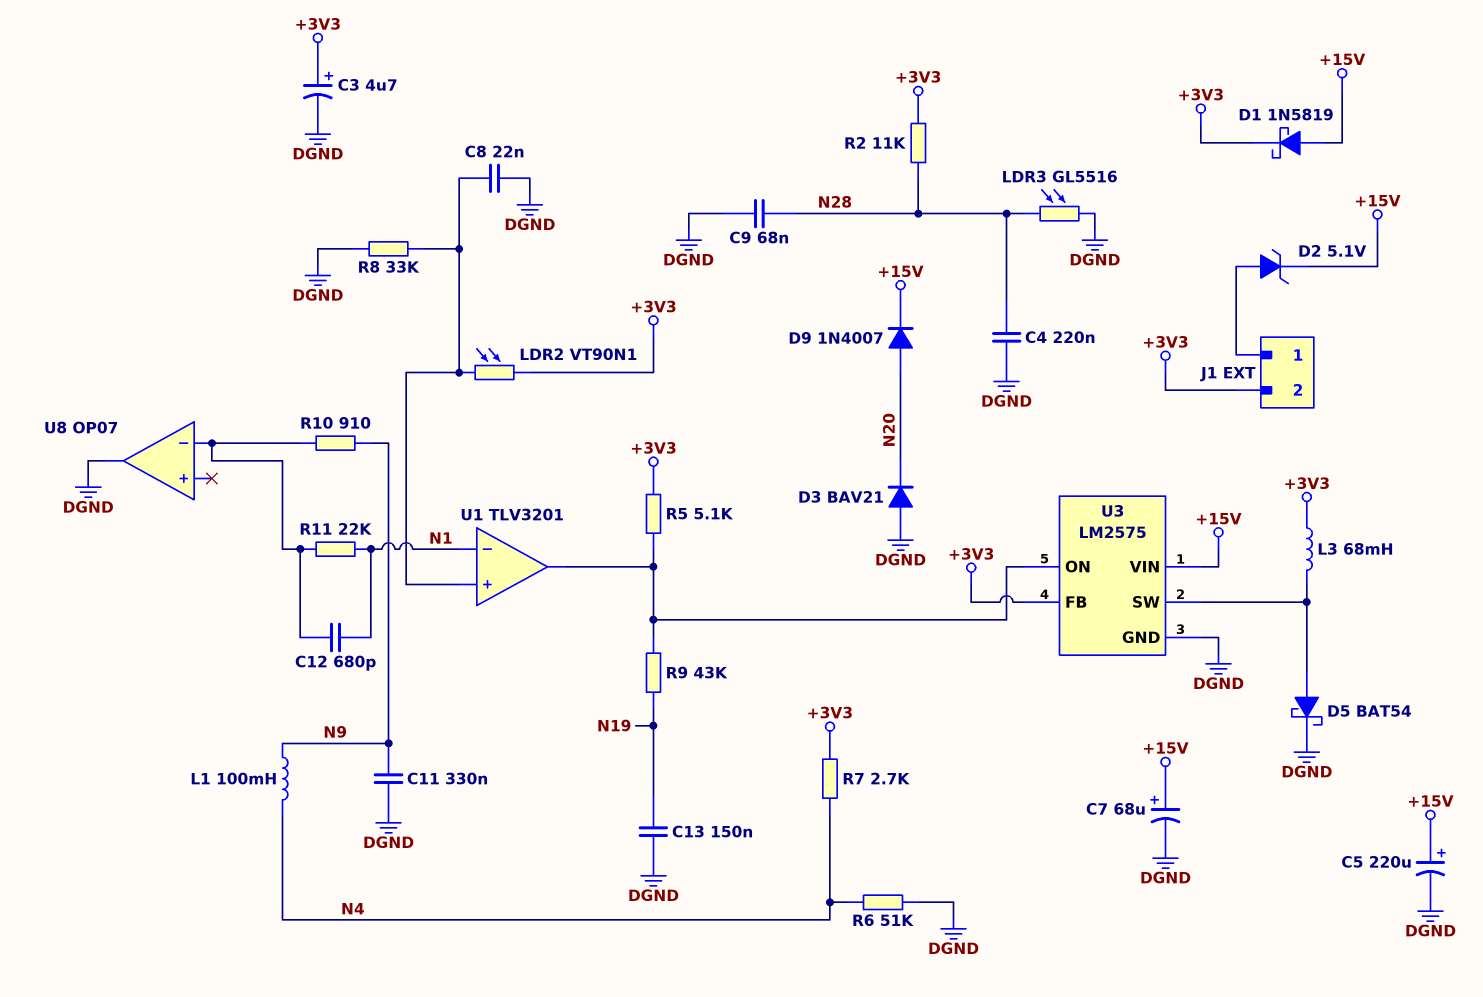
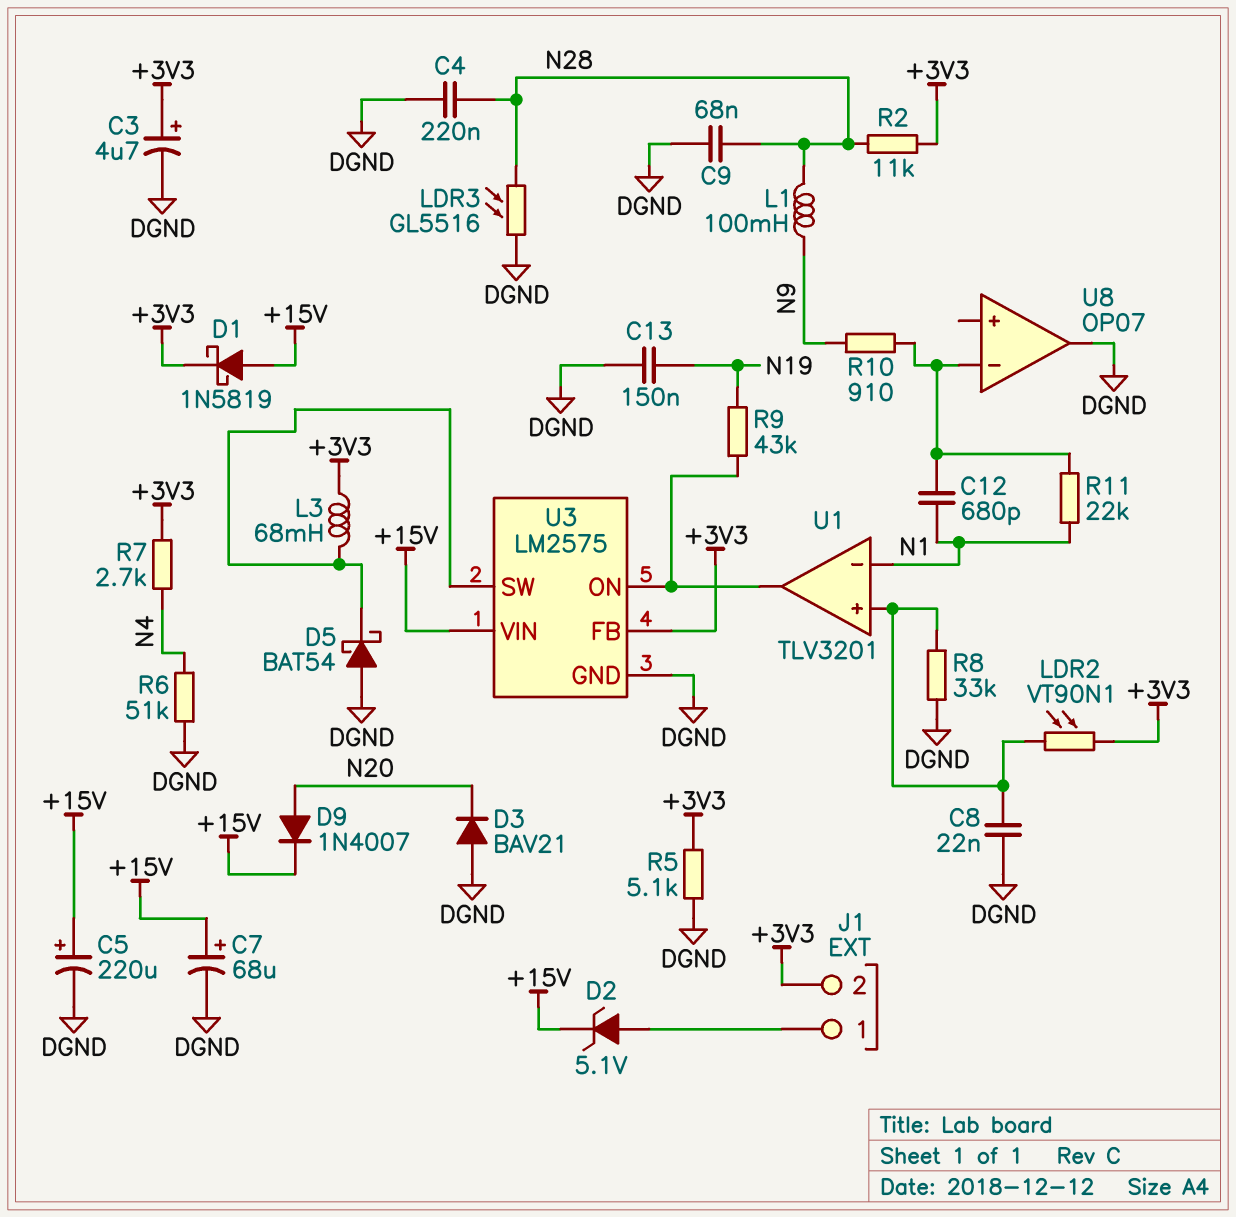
C11: 330nF (DGND, N9) -> none
D5: schottky BAT54 (A U3/SW, K DGND) -> schottky BAT54 (A DGND, K U3/SW)
L1: 100mH (N4, N9) -> 100mH (N9, N28)
R5: 5.1k (+3V3, U1/out) -> 5.1k (+3V3, DGND)

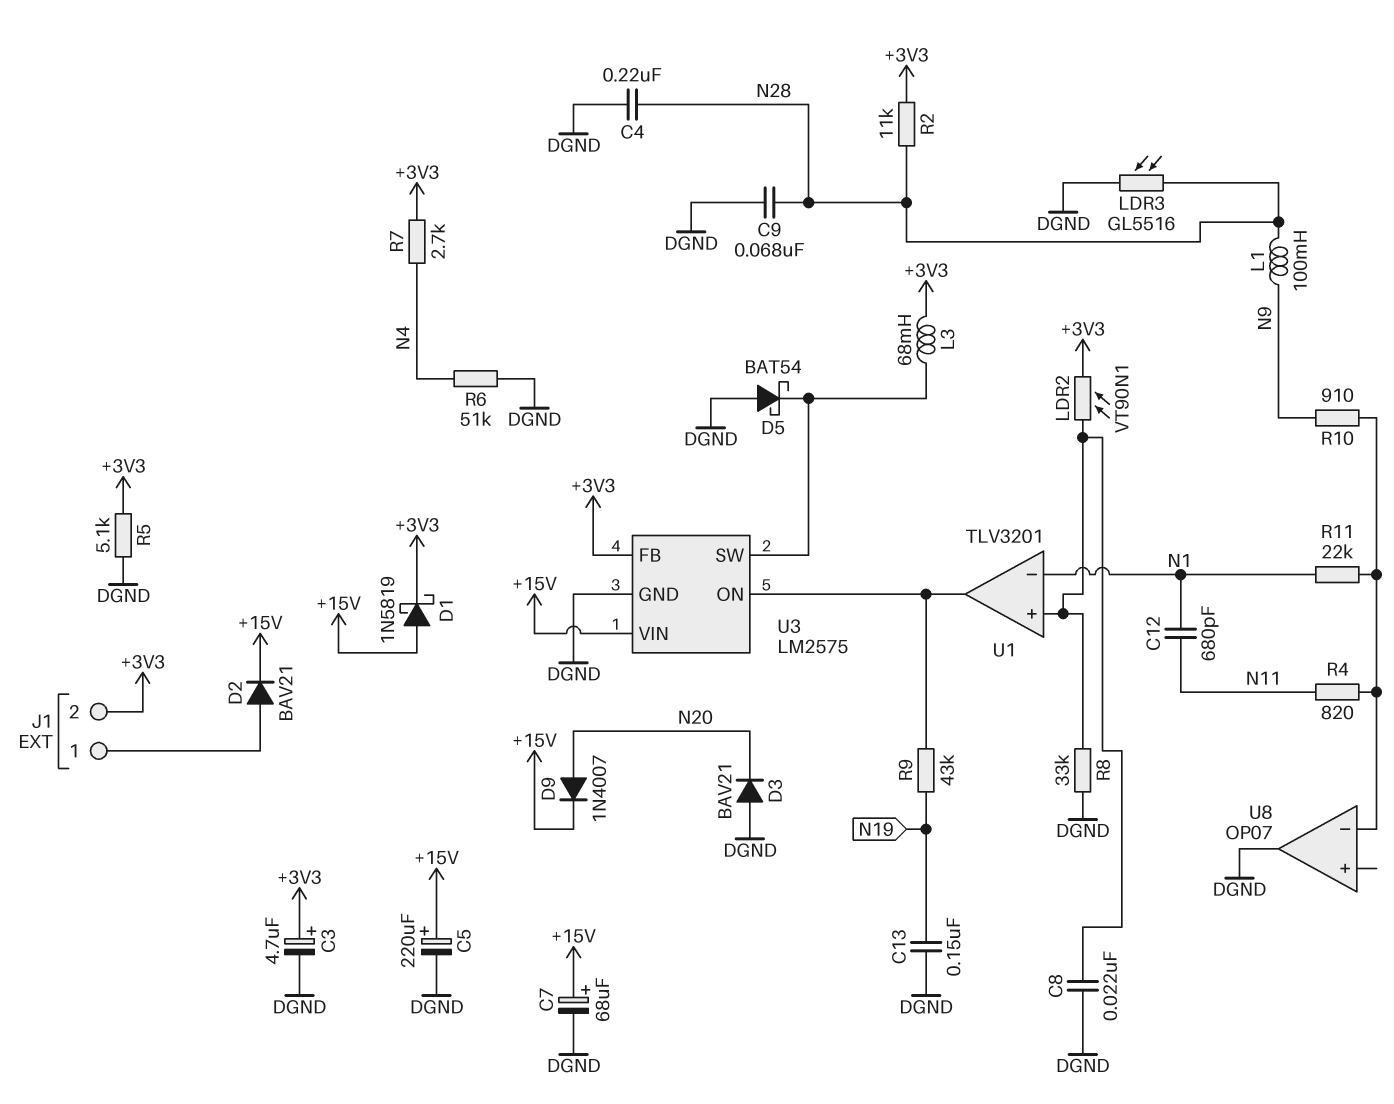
C12: 680pF (N1, U8/in-) -> 680pF (N1, N11)
D2: zener 5.1V (A J1/1, K +15V) -> diode BAV21 (A J1/1, K +15V)
R4: none -> 820 (N11, U8/in-)

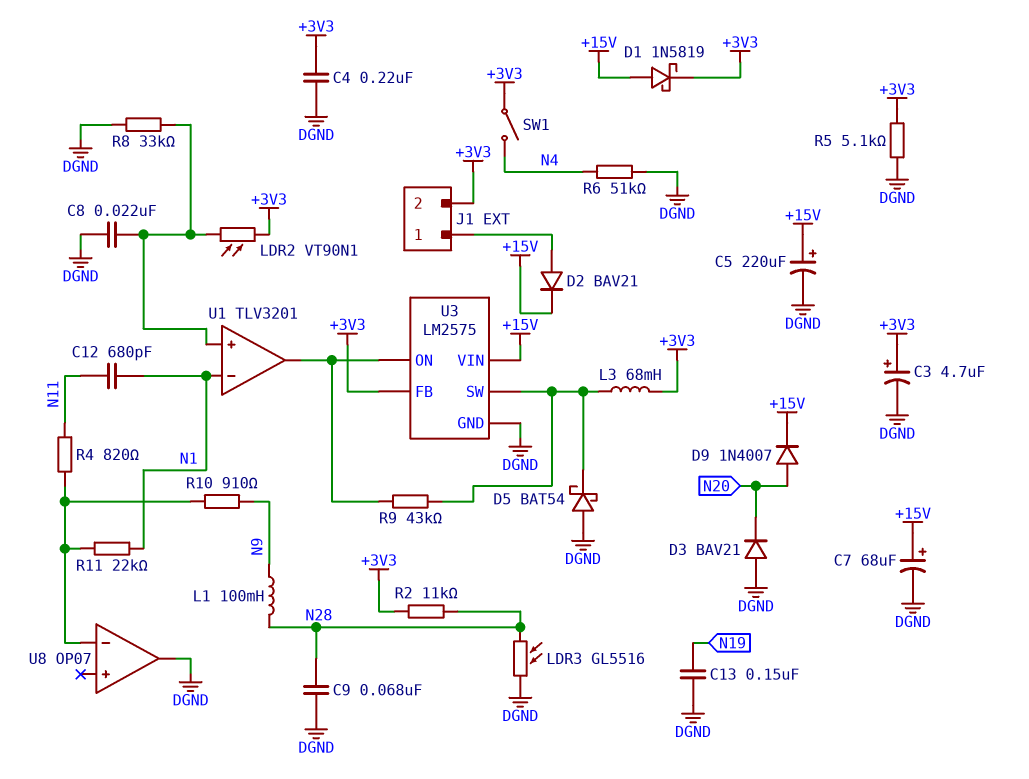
C4: 220nF (DGND, N28) -> 220nF (+3V3, DGND)
R7: 2.7k (+3V3, N4) -> none
R9: 43k (N19, U1/out) -> 43k (U1/out, U3/SW)
SW1: none -> switch (+3V3, N4)

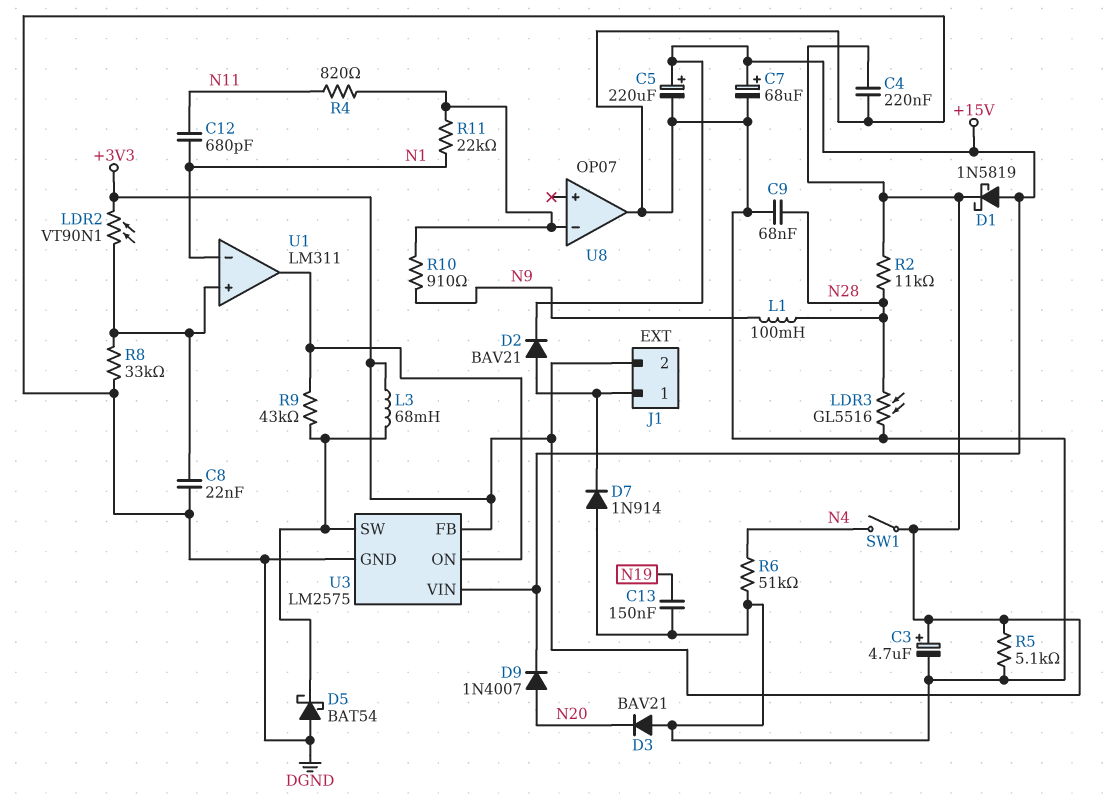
D7: none -> diode 1N914 (A DGND, K J1/1)
U1: TLV3201 -> LM311

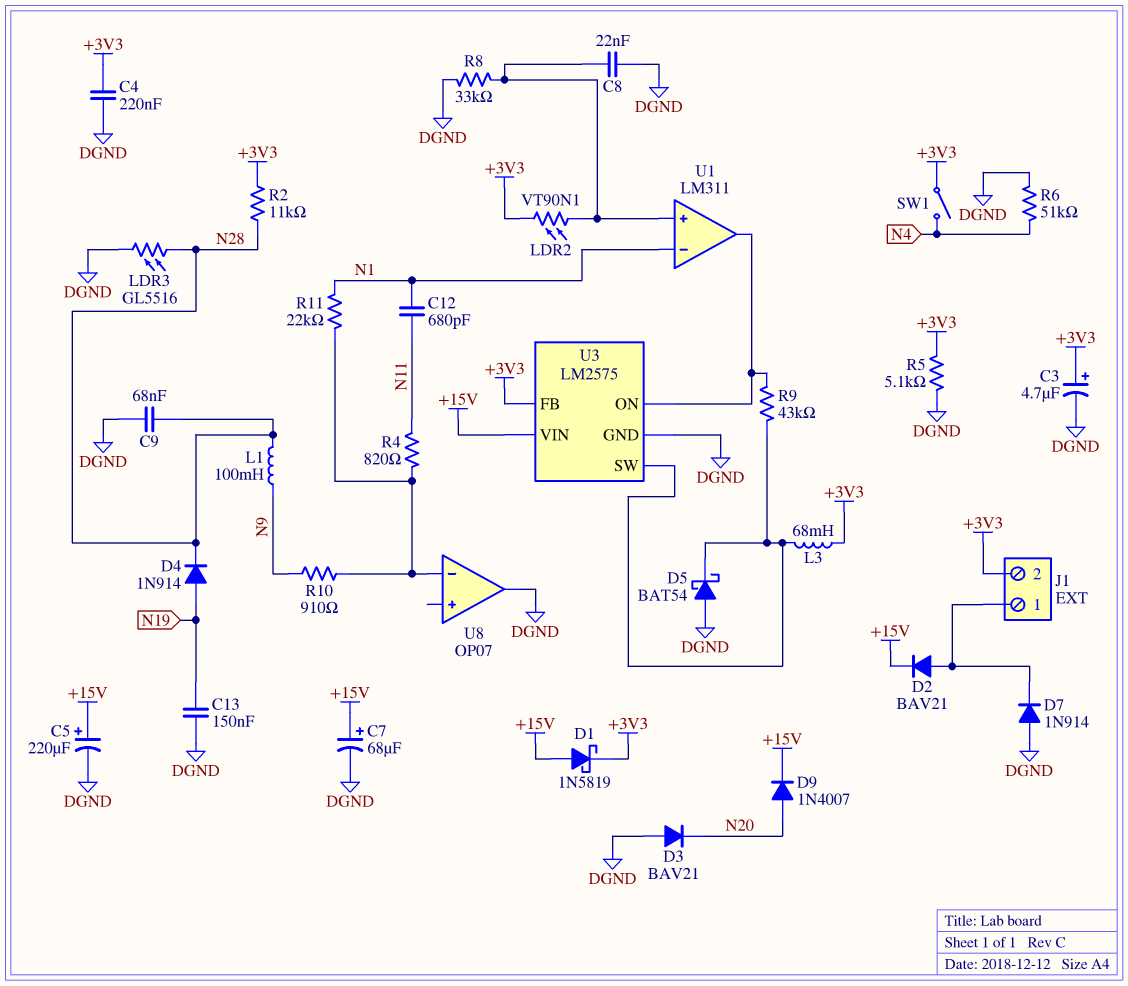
D4: none -> diode 1N914 (A N19, K N28)

